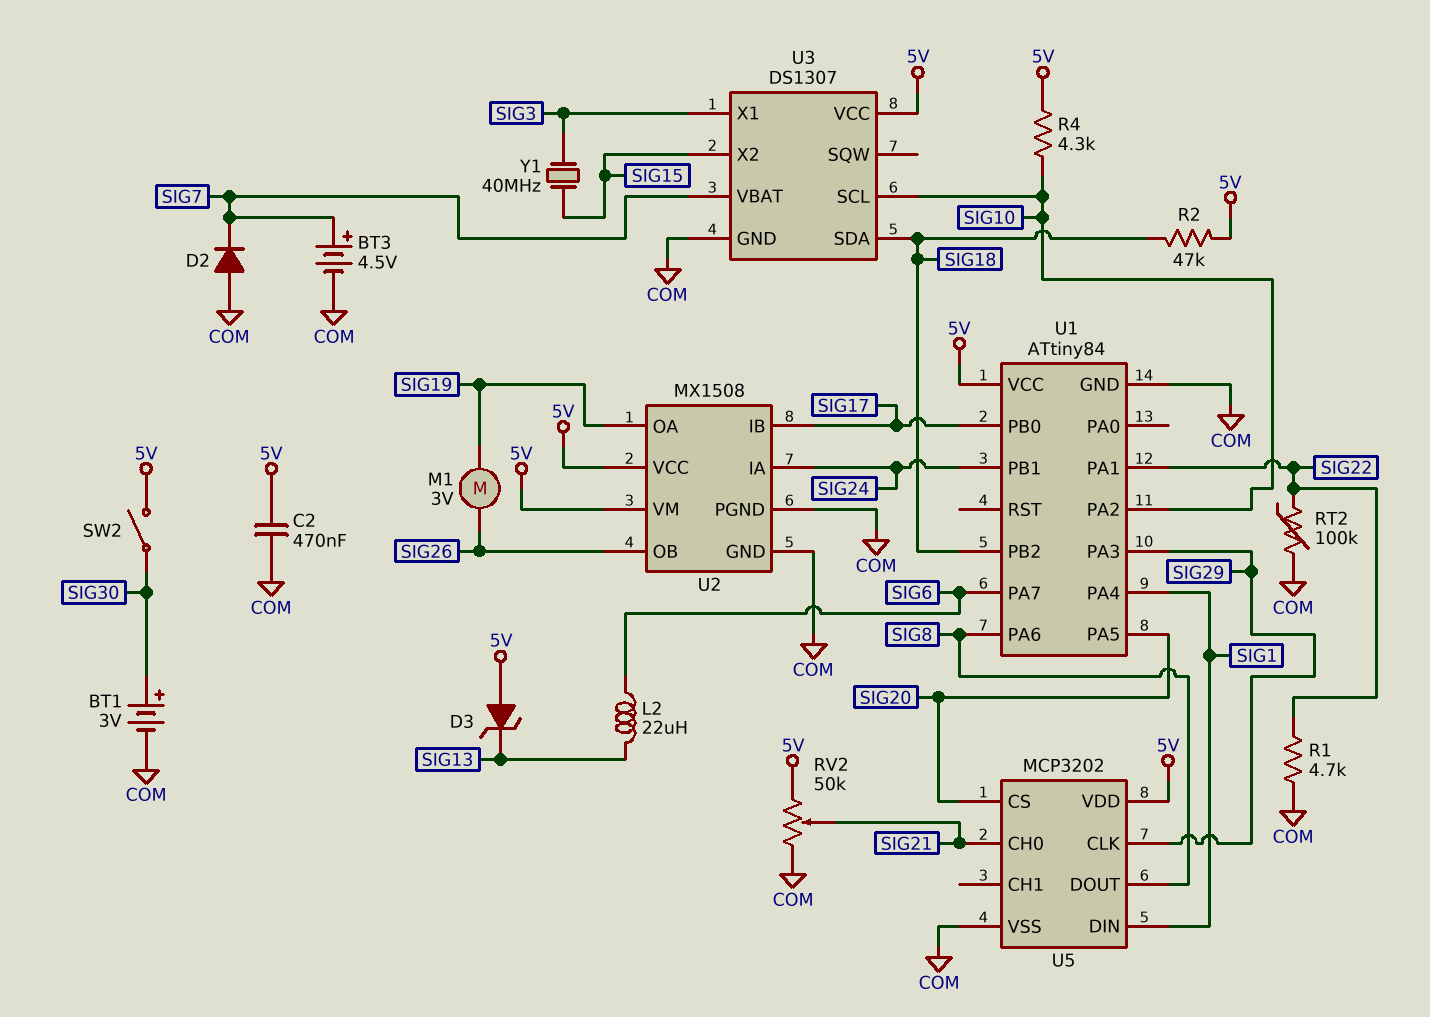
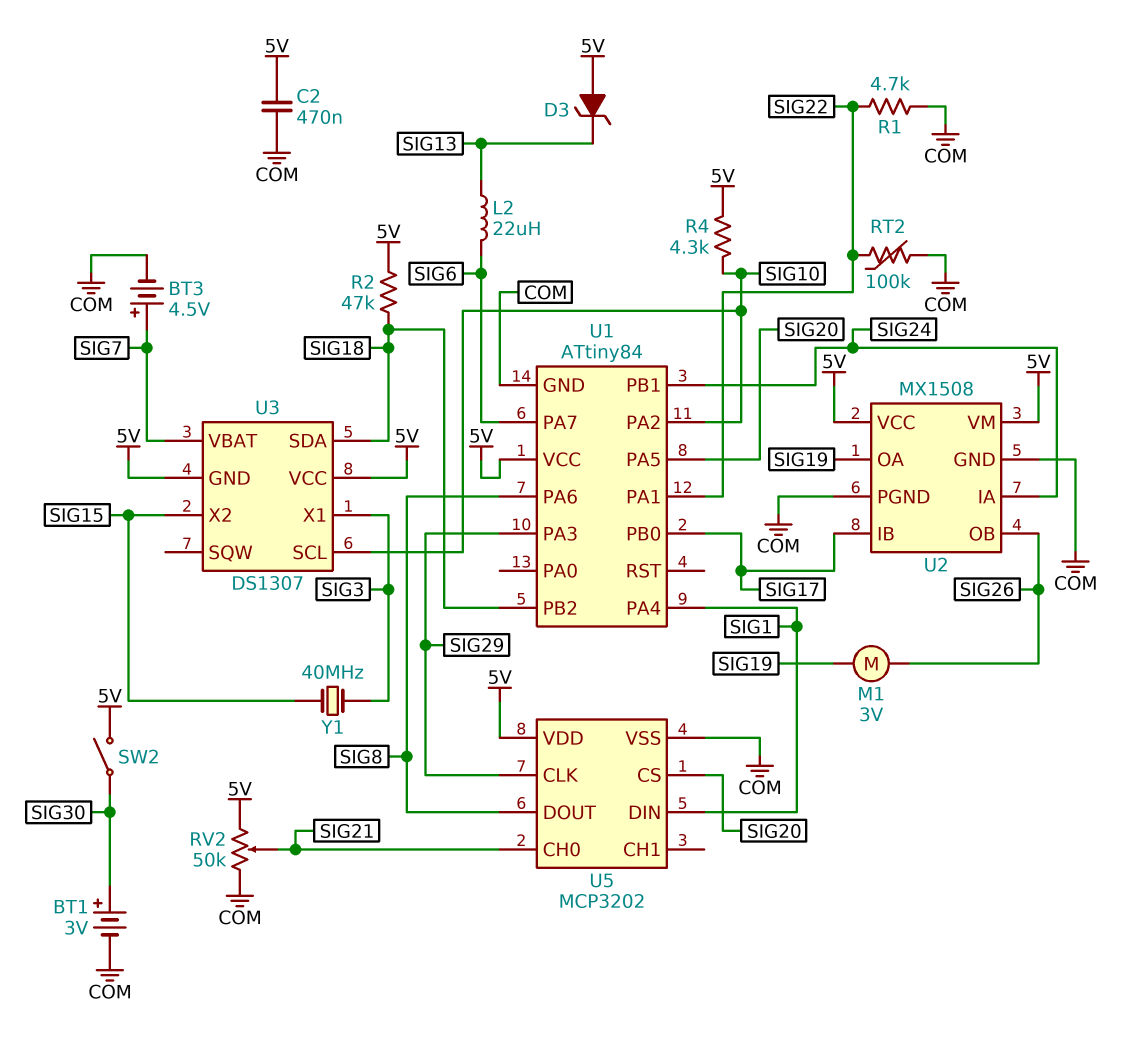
D2: diode (A COM, K SIG7) -> none
U3 pin GND: COM -> 5V

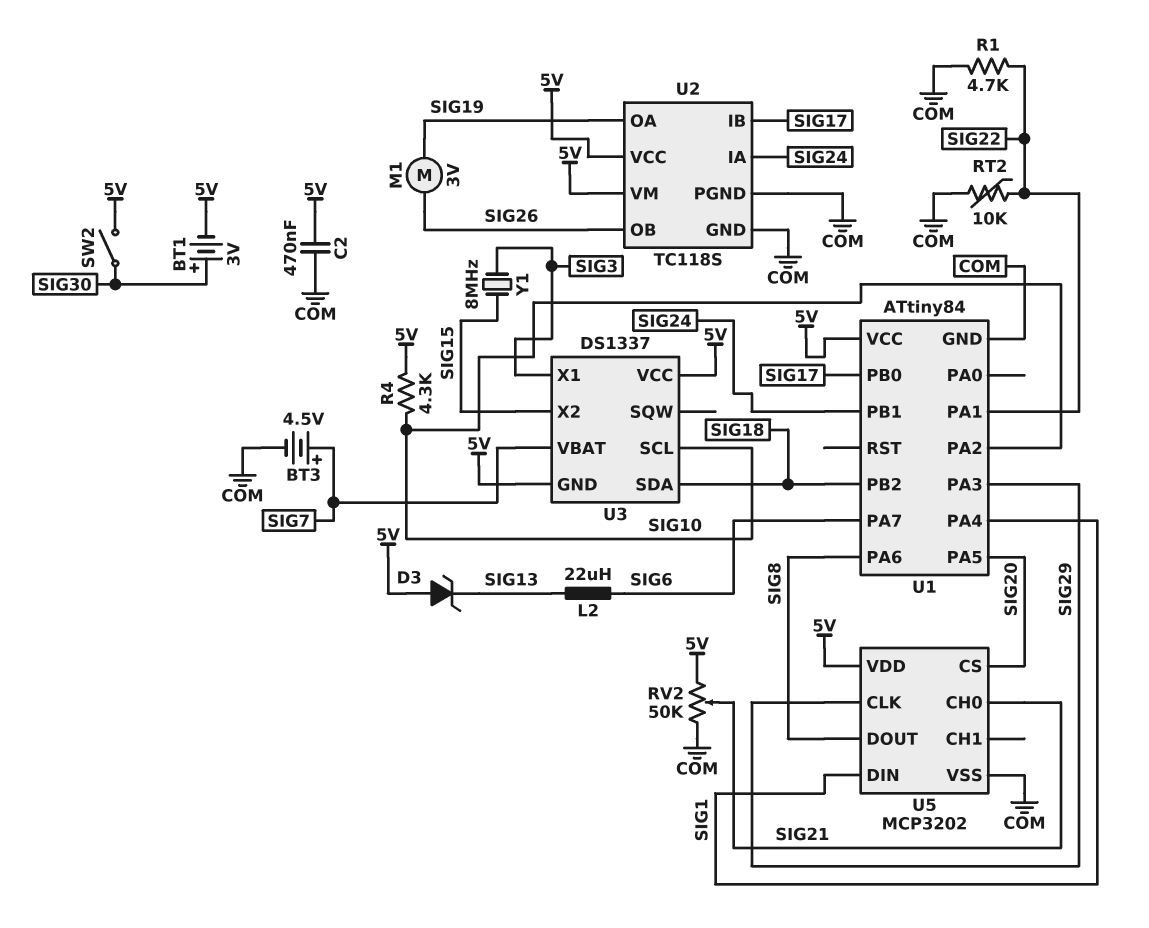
BT1: 3V (plus SIG30, minus COM) -> 3V (plus SIG30, minus 5V)
R2: 47k (5V, SIG18) -> none
RT2: 100k (COM, SIG22) -> 10k (COM, SIG22)
U2: MX1508 -> TC118S
U3: DS1307 -> DS1337
Y1: 40MHz (SIG3, SIG15) -> 8MHz (SIG3, SIG15)

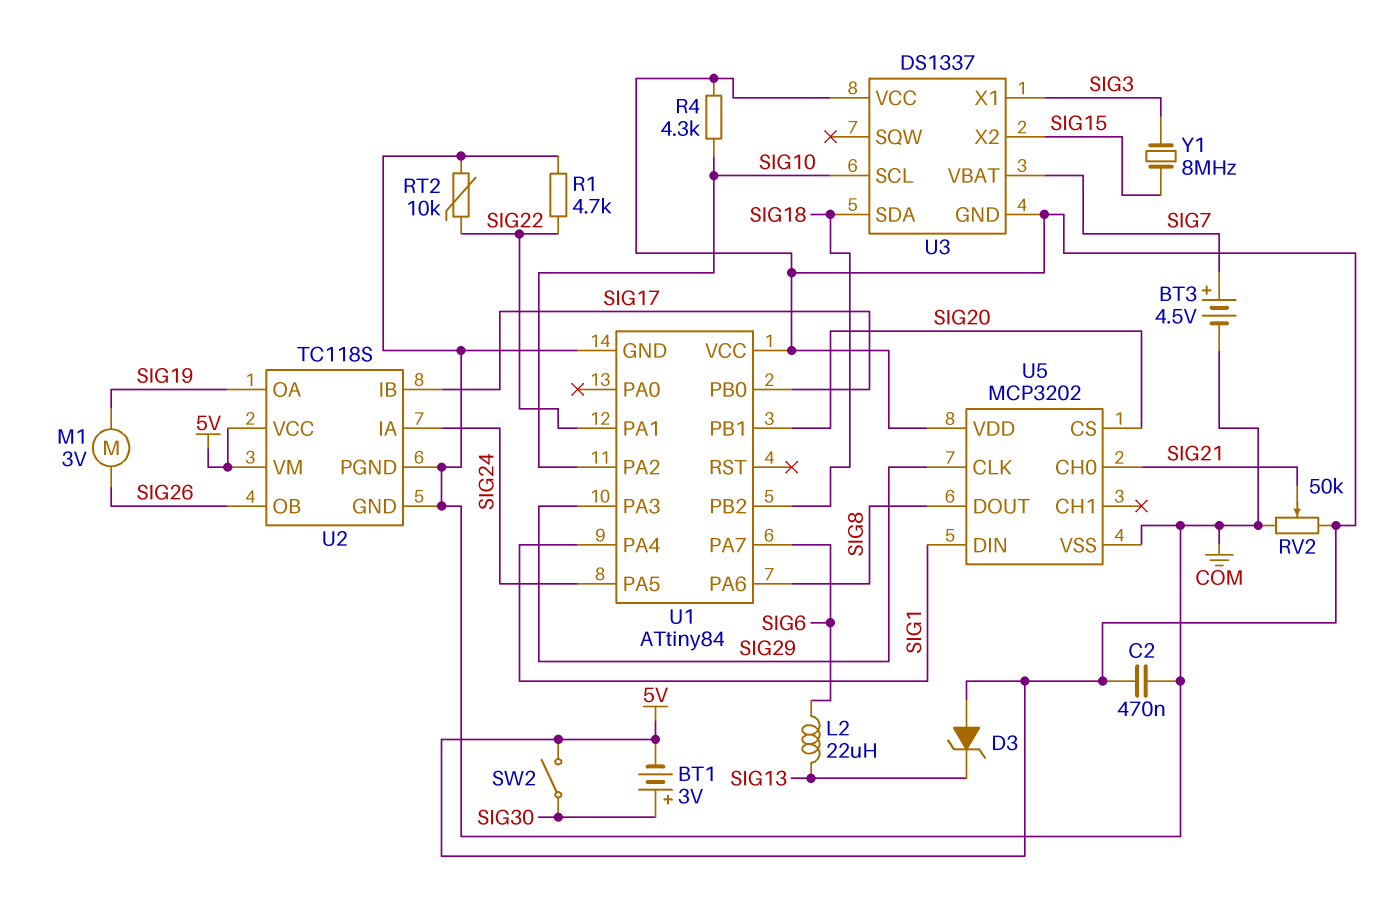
U1 pin PA5: SIG20 -> SIG24
U1 pin PB1: SIG24 -> SIG20

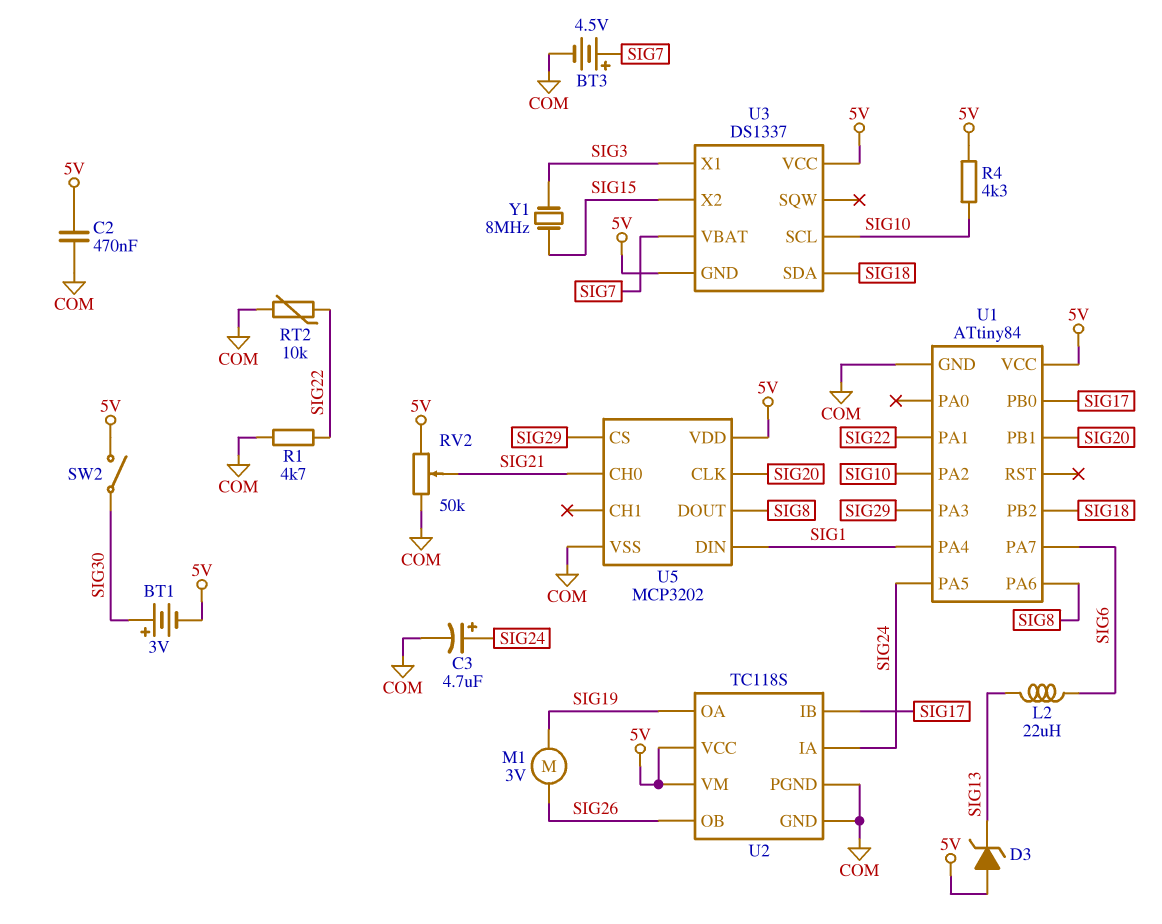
C3: none -> 4.7uF (plus SIG24, minus COM)
U5 pin CLK: SIG29 -> SIG20
U5 pin CS: SIG20 -> SIG29

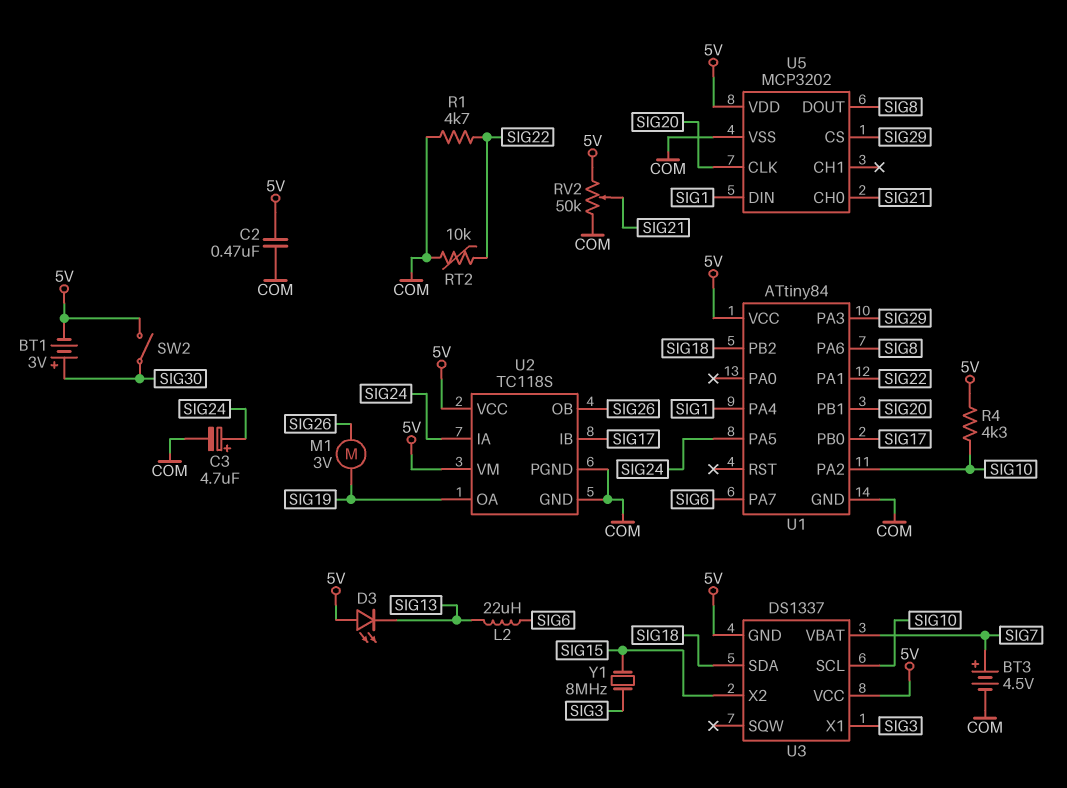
D3: zener (A 5V, K SIG13) -> LED (A 5V, K SIG13)

